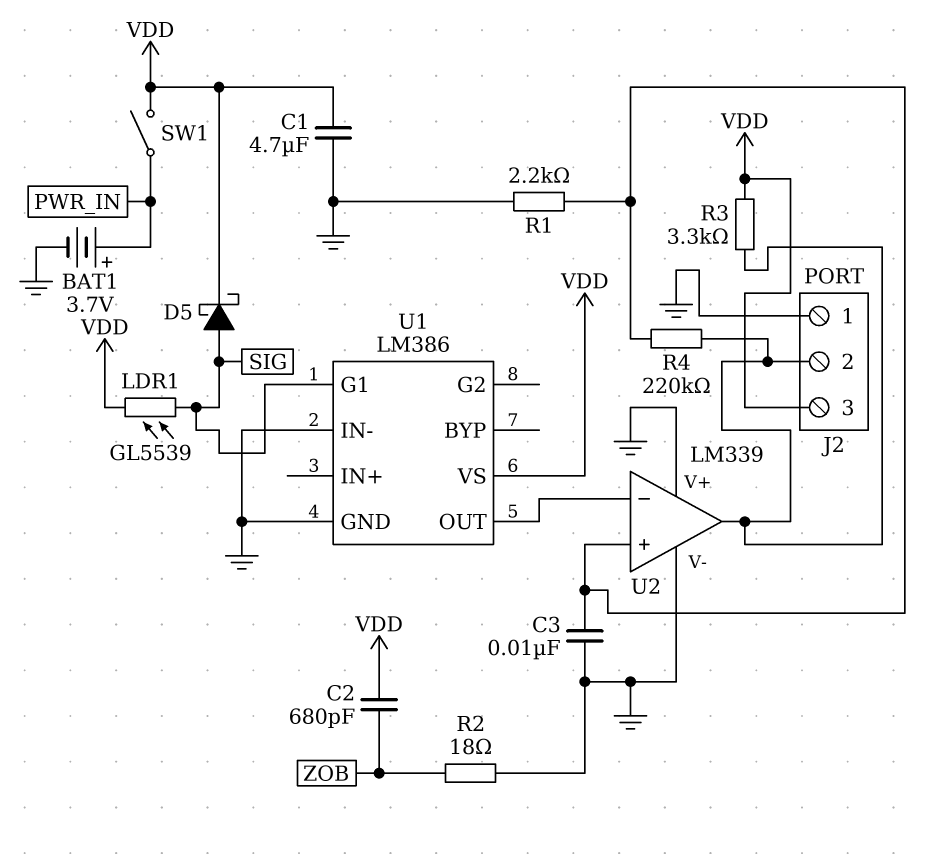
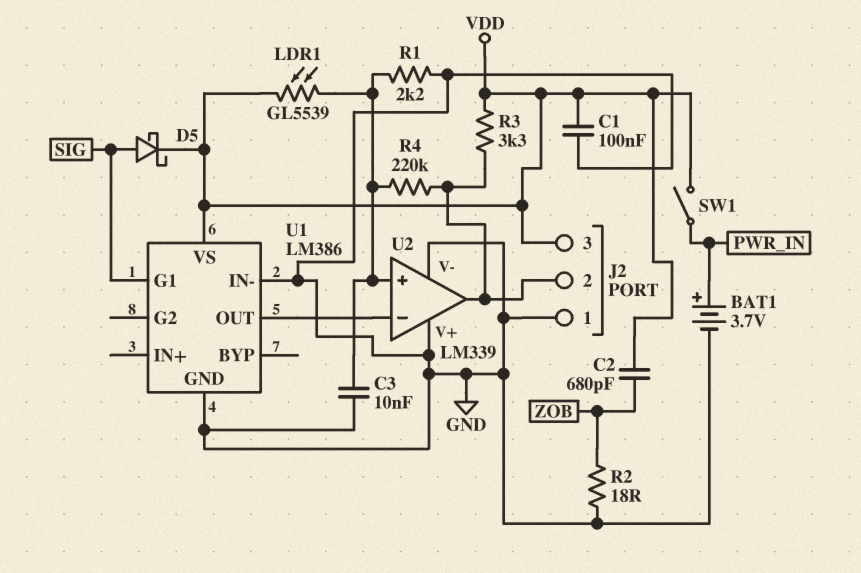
C1: 4.7uF (GND, VDD) -> 100nF (GND, VDD)
LDR1: GL5539 (SIG, VDD) -> GL5539 (U2/in+, VDD)

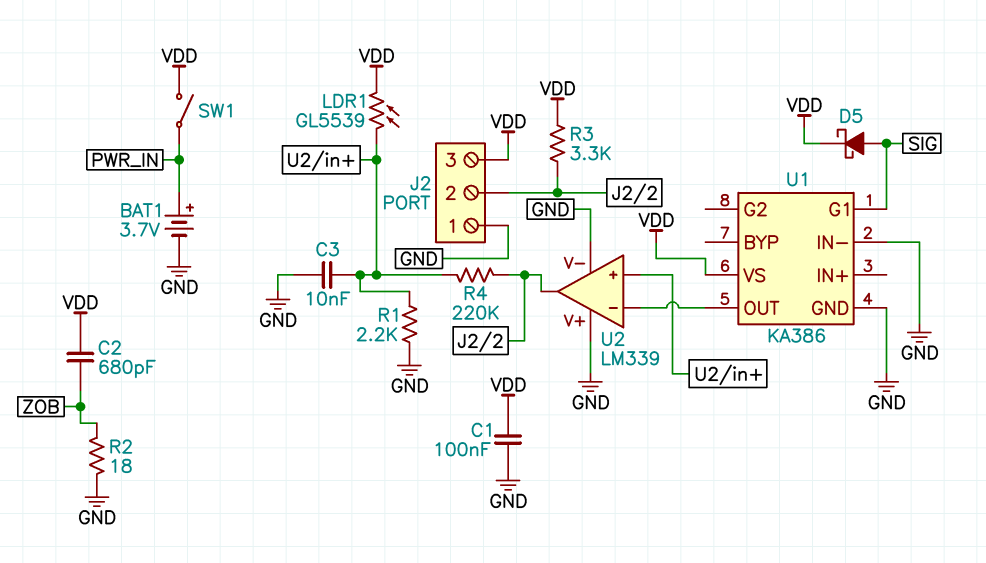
U1: LM386 -> KA386

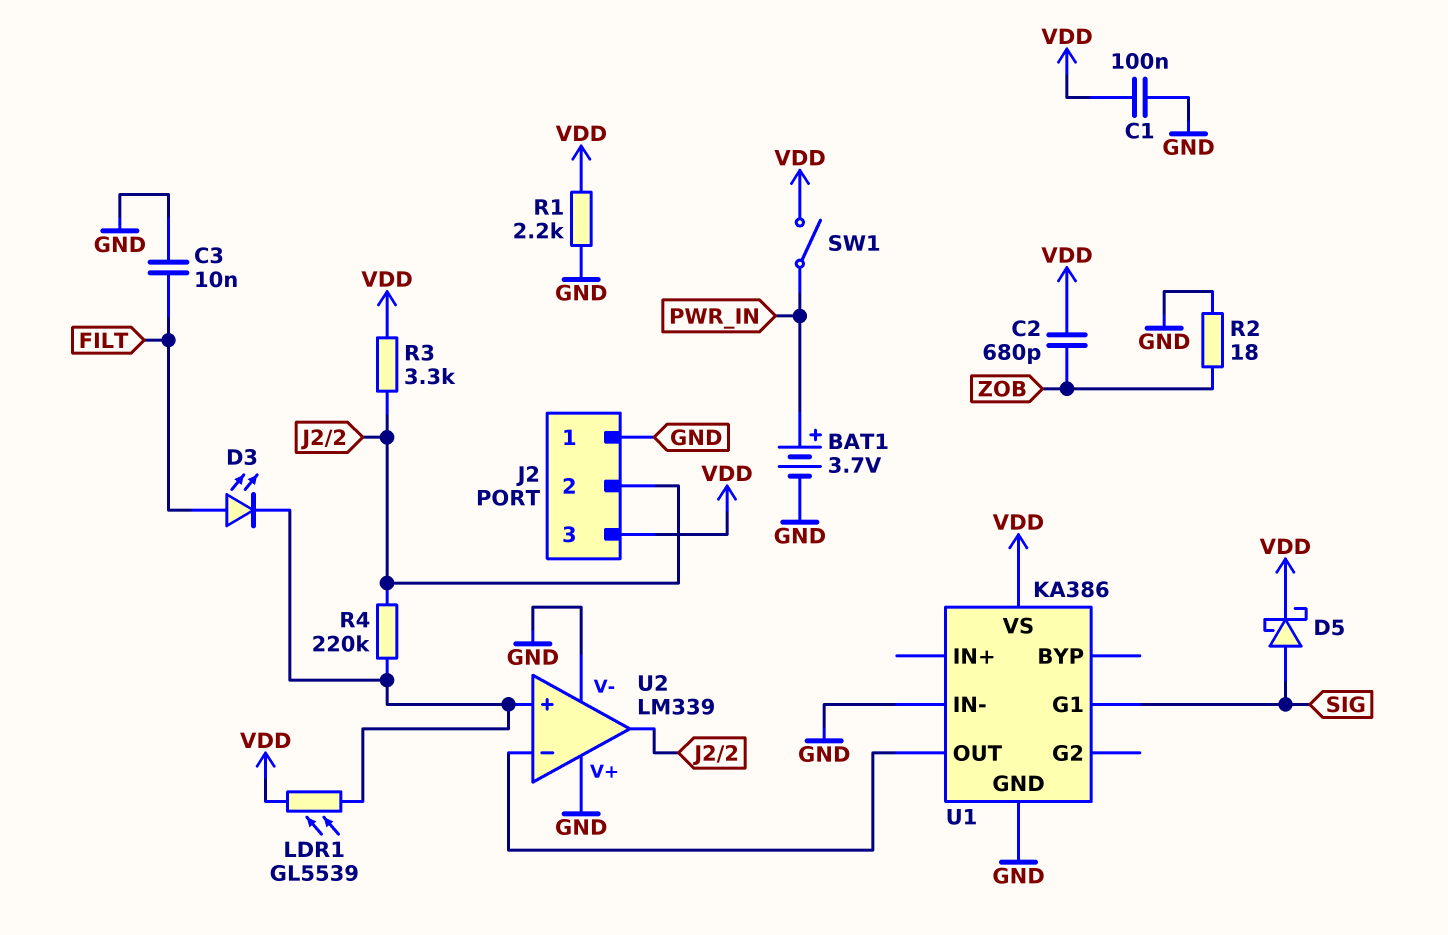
C3: 10nF (GND, U2/in+) -> 10nF (FILT, GND)
D3: none -> LED (A FILT, K U2/in+)
R1: 2.2k (GND, U2/in+) -> 2.2k (GND, VDD)

